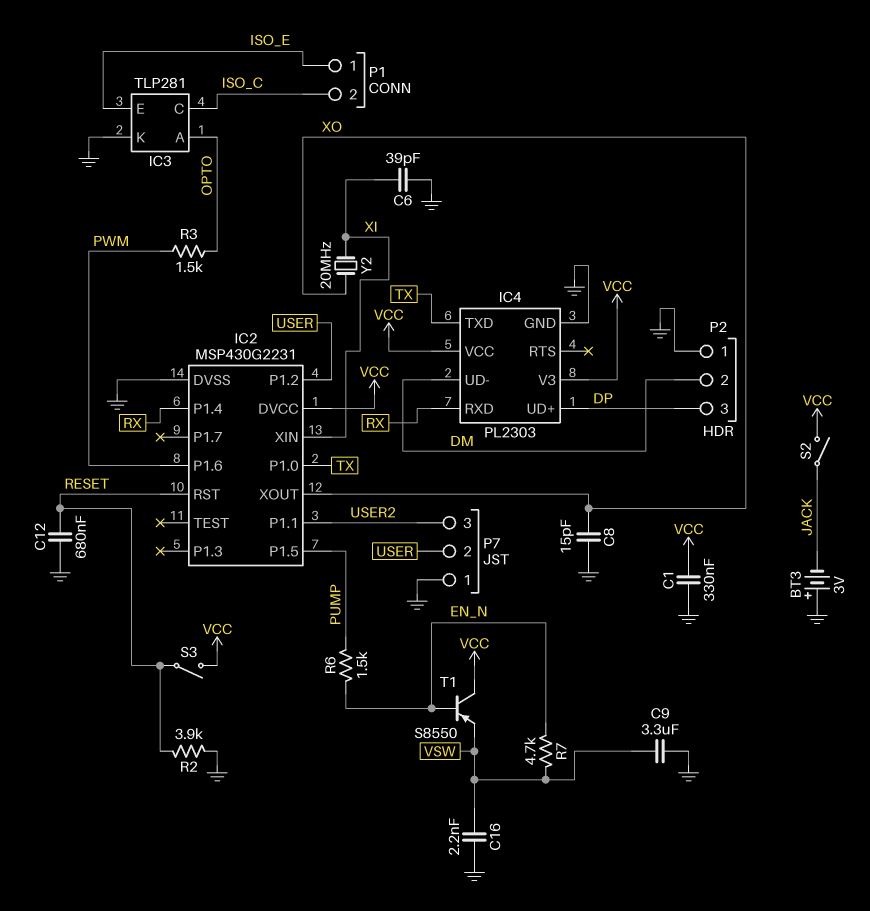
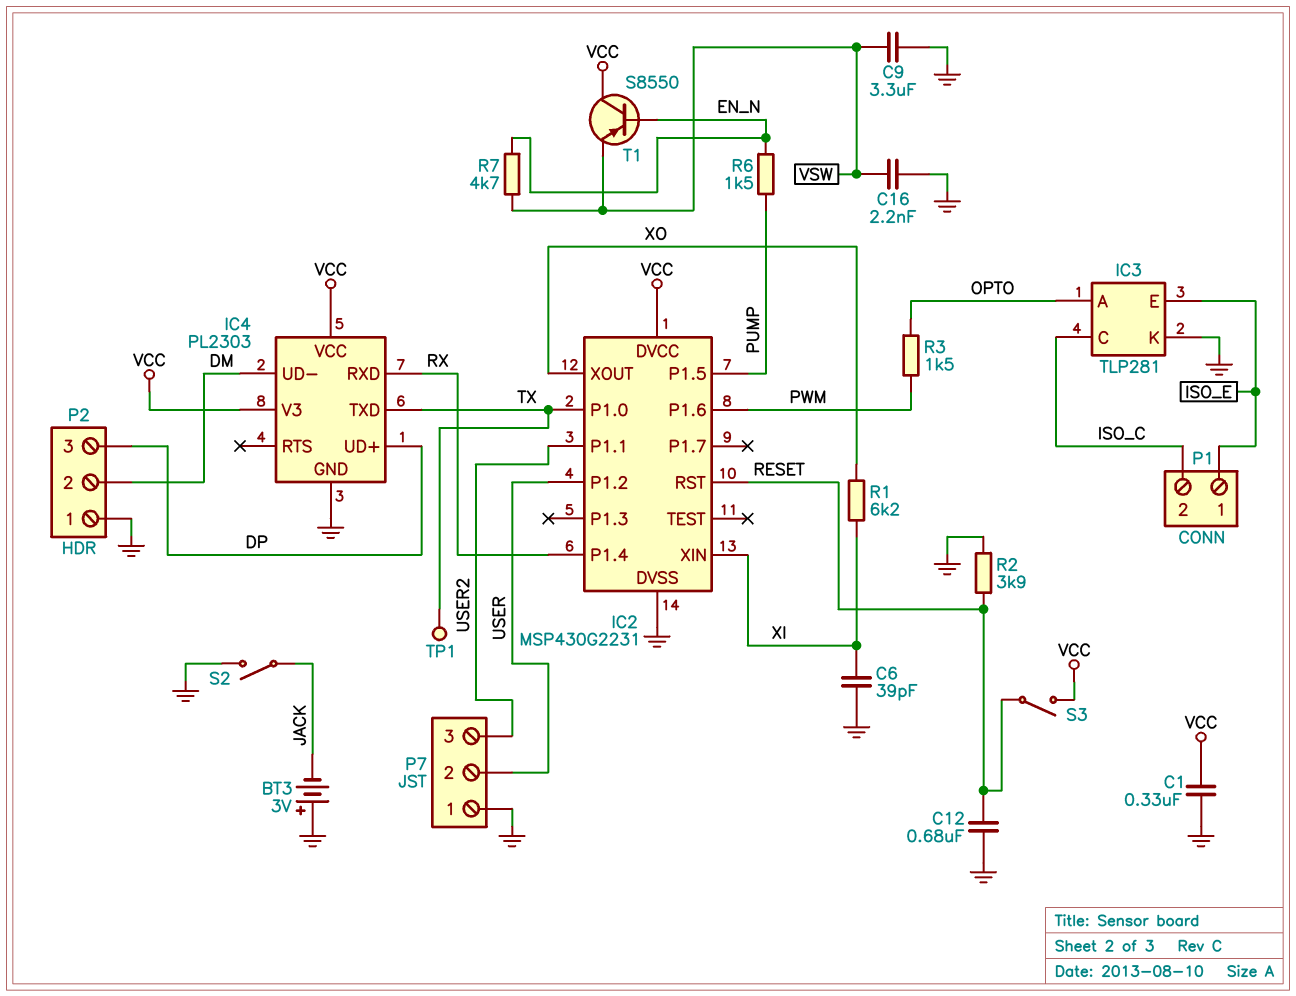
C8: 15pF (GND, XO) -> none
R1: none -> 6.2k (XI, XO)
S2: switch (JACK, VCC) -> switch (GND, JACK)
TP1: none -> test point (TX)
Y2: 20MHz (XI, XO) -> none

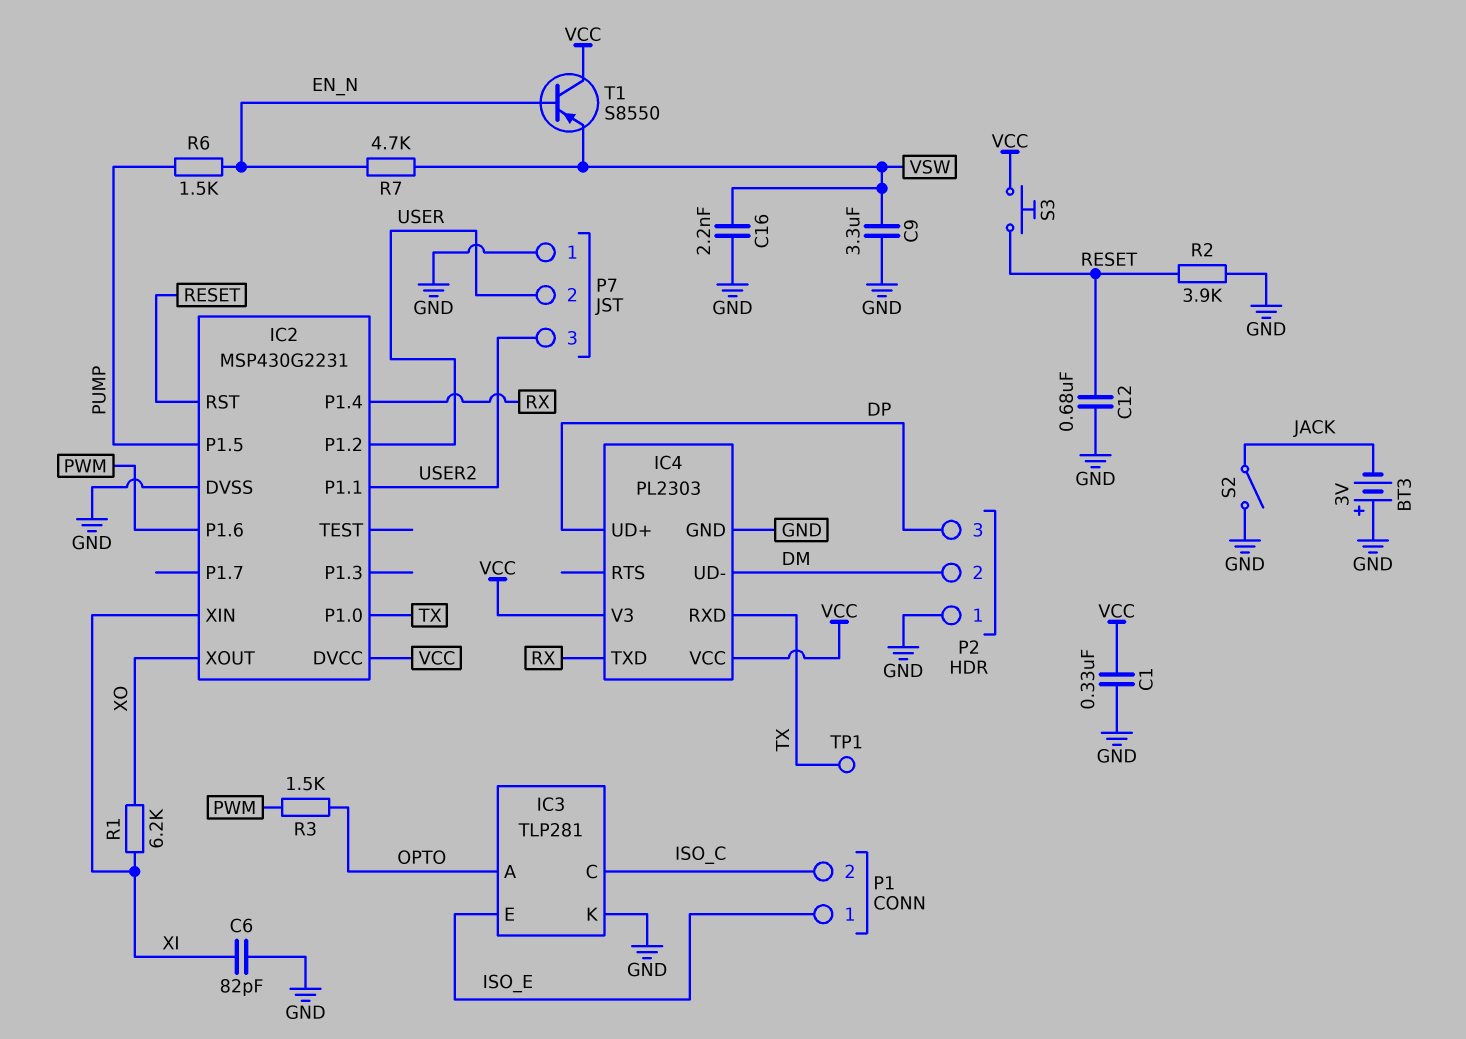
C6: 39pF (GND, XI) -> 82pF (GND, XI)
IC4 pin RXD: RX -> TX
IC4 pin TXD: TX -> RX
S3: switch (RESET, VCC) -> button (RESET, VCC)

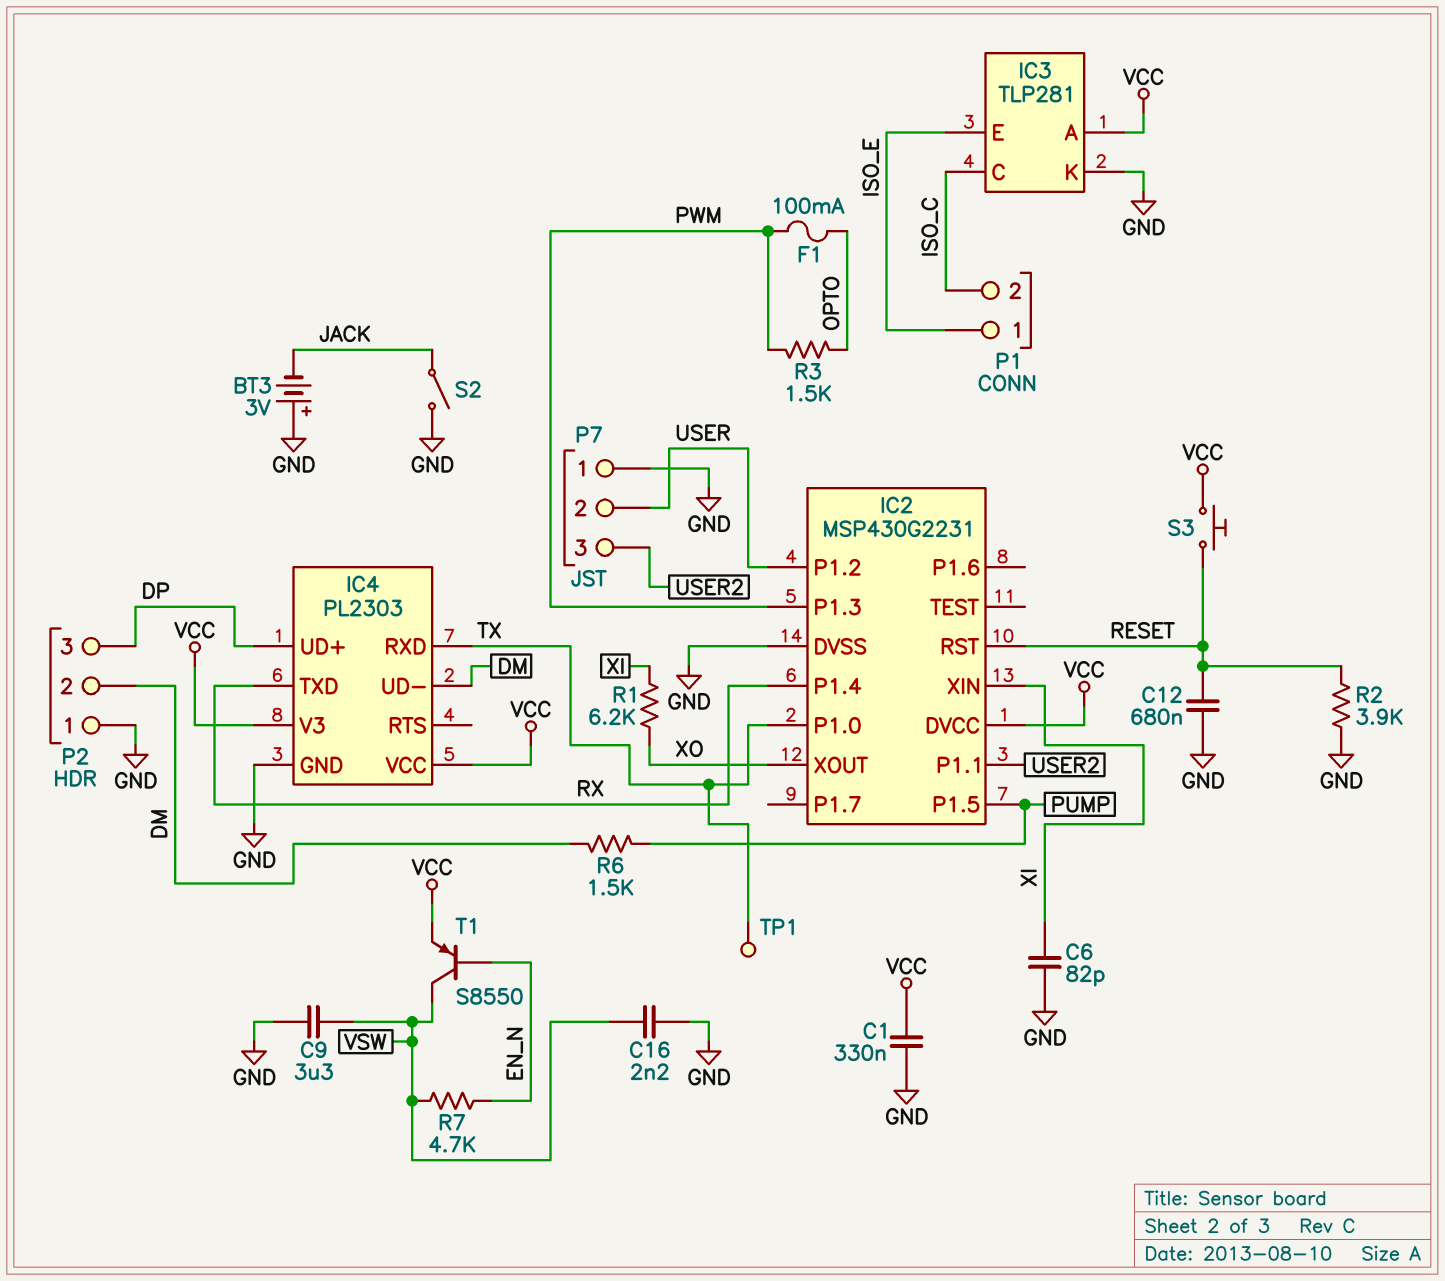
F1: none -> 100mA (OPTO, PWM)
IC2 pin P1.3: none -> PWM
IC2 pin P1.6: PWM -> none
IC3 pin A: OPTO -> VCC
R6: 1.5k (EN_N, PUMP) -> 1.5k (DM, PUMP)
T1: PNP S8550 (B EN_N, C VCC, E VSW) -> PNP S8550 (B EN_N, C VSW, E VCC)

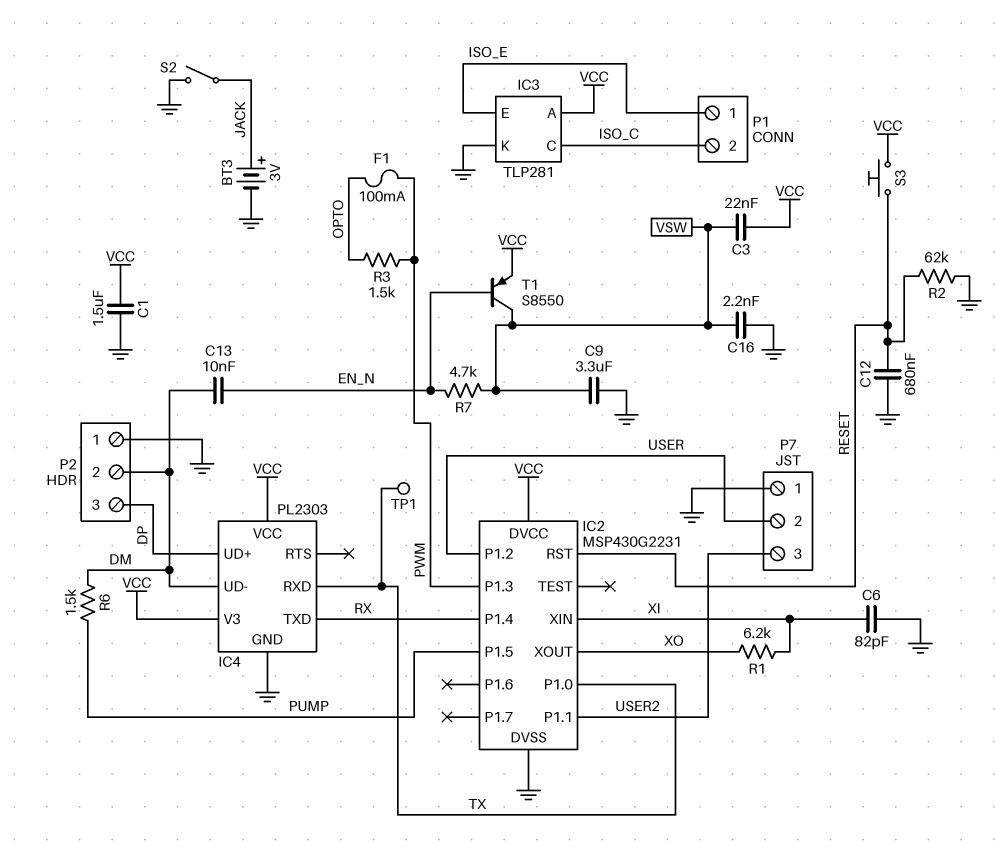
BT3: 3V (plus GND, minus JACK) -> 3V (plus JACK, minus GND)
C1: 330nF (GND, VCC) -> 1.5uF (GND, VCC)
C3: none -> 22nF (VCC, VSW)
C13: none -> 10nF (DM, EN_N)
R2: 3.9k (GND, RESET) -> 62k (GND, RESET)

